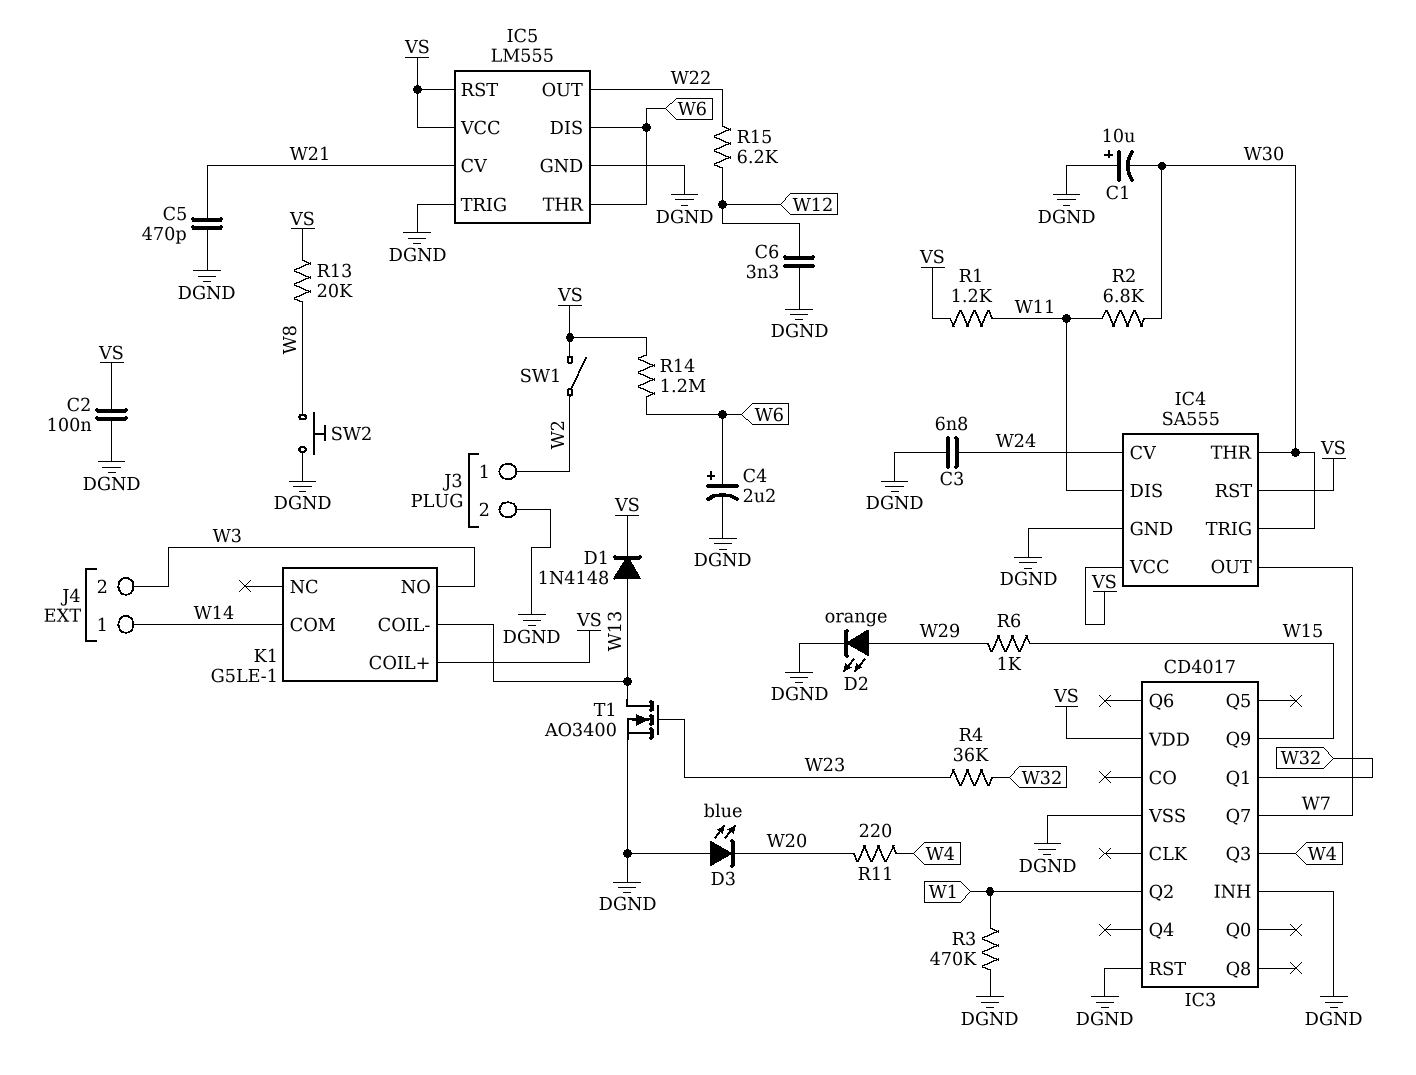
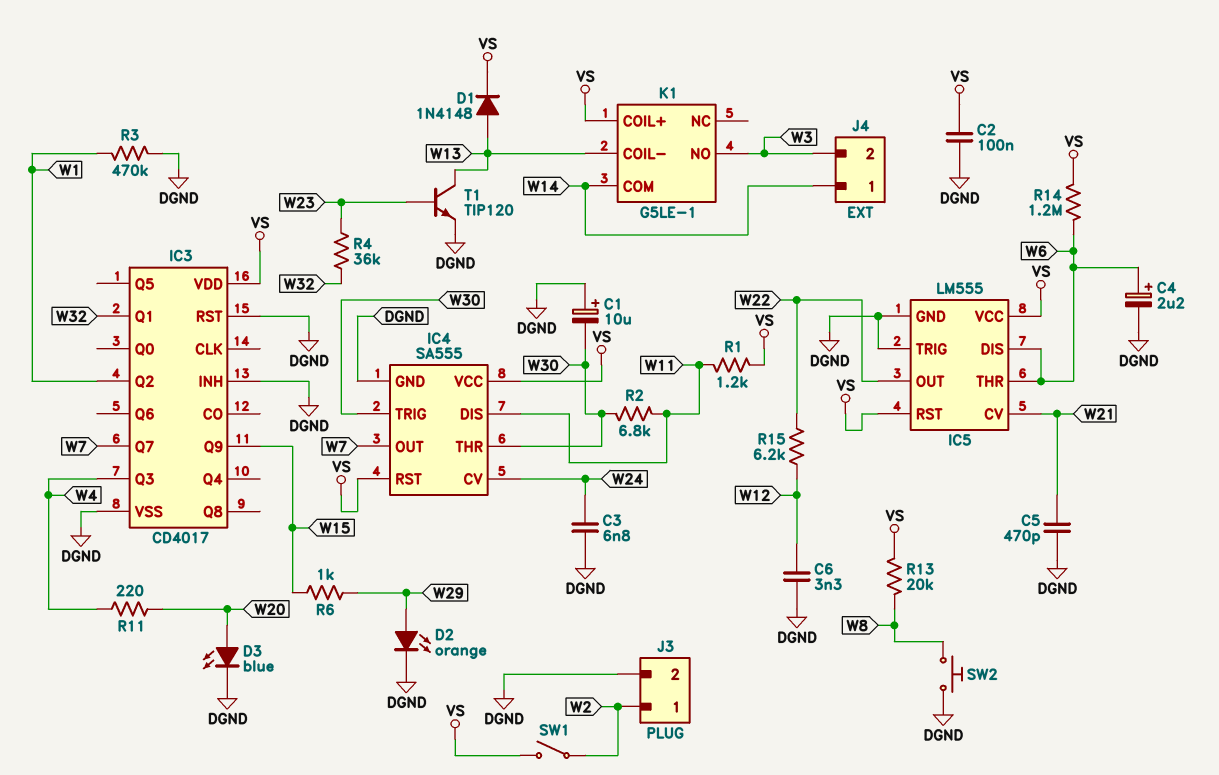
D3: LED blue (A DGND, K W20) -> LED blue (A W20, K DGND)
T1: NMOS AO3400 (G W23, D W13, S DGND) -> NPN TIP120 (B W23, C W13, E DGND)

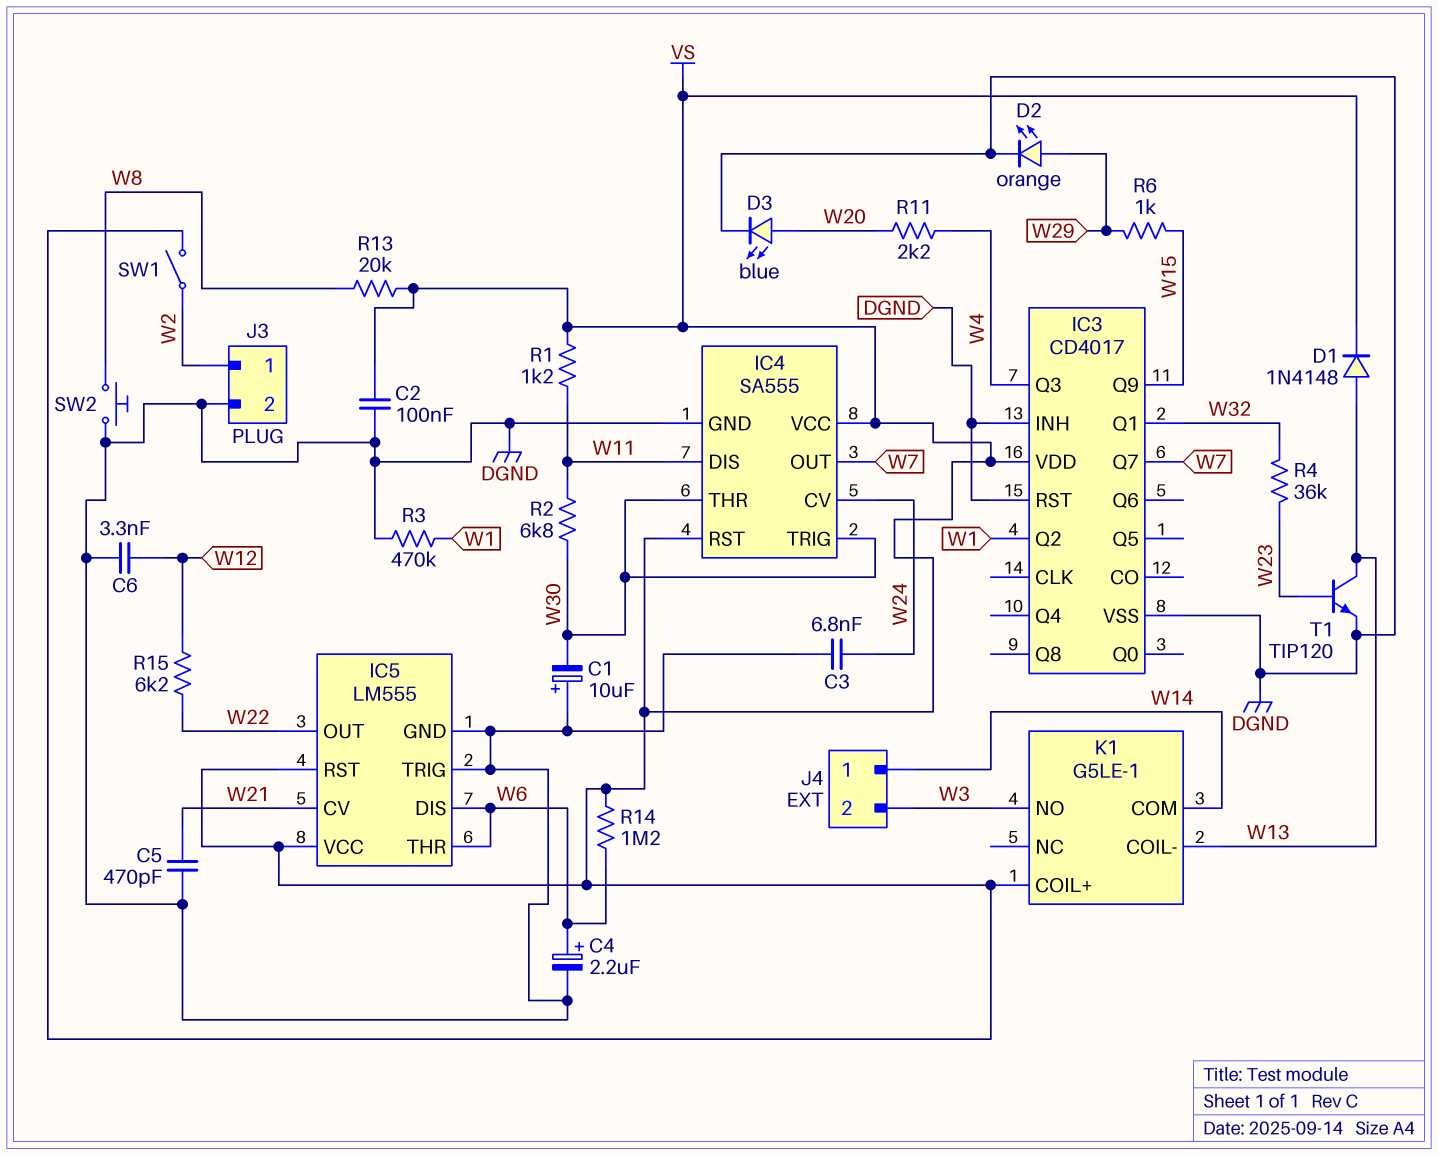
R11: 220 (W4, W20) -> 2.2k (W4, W20)

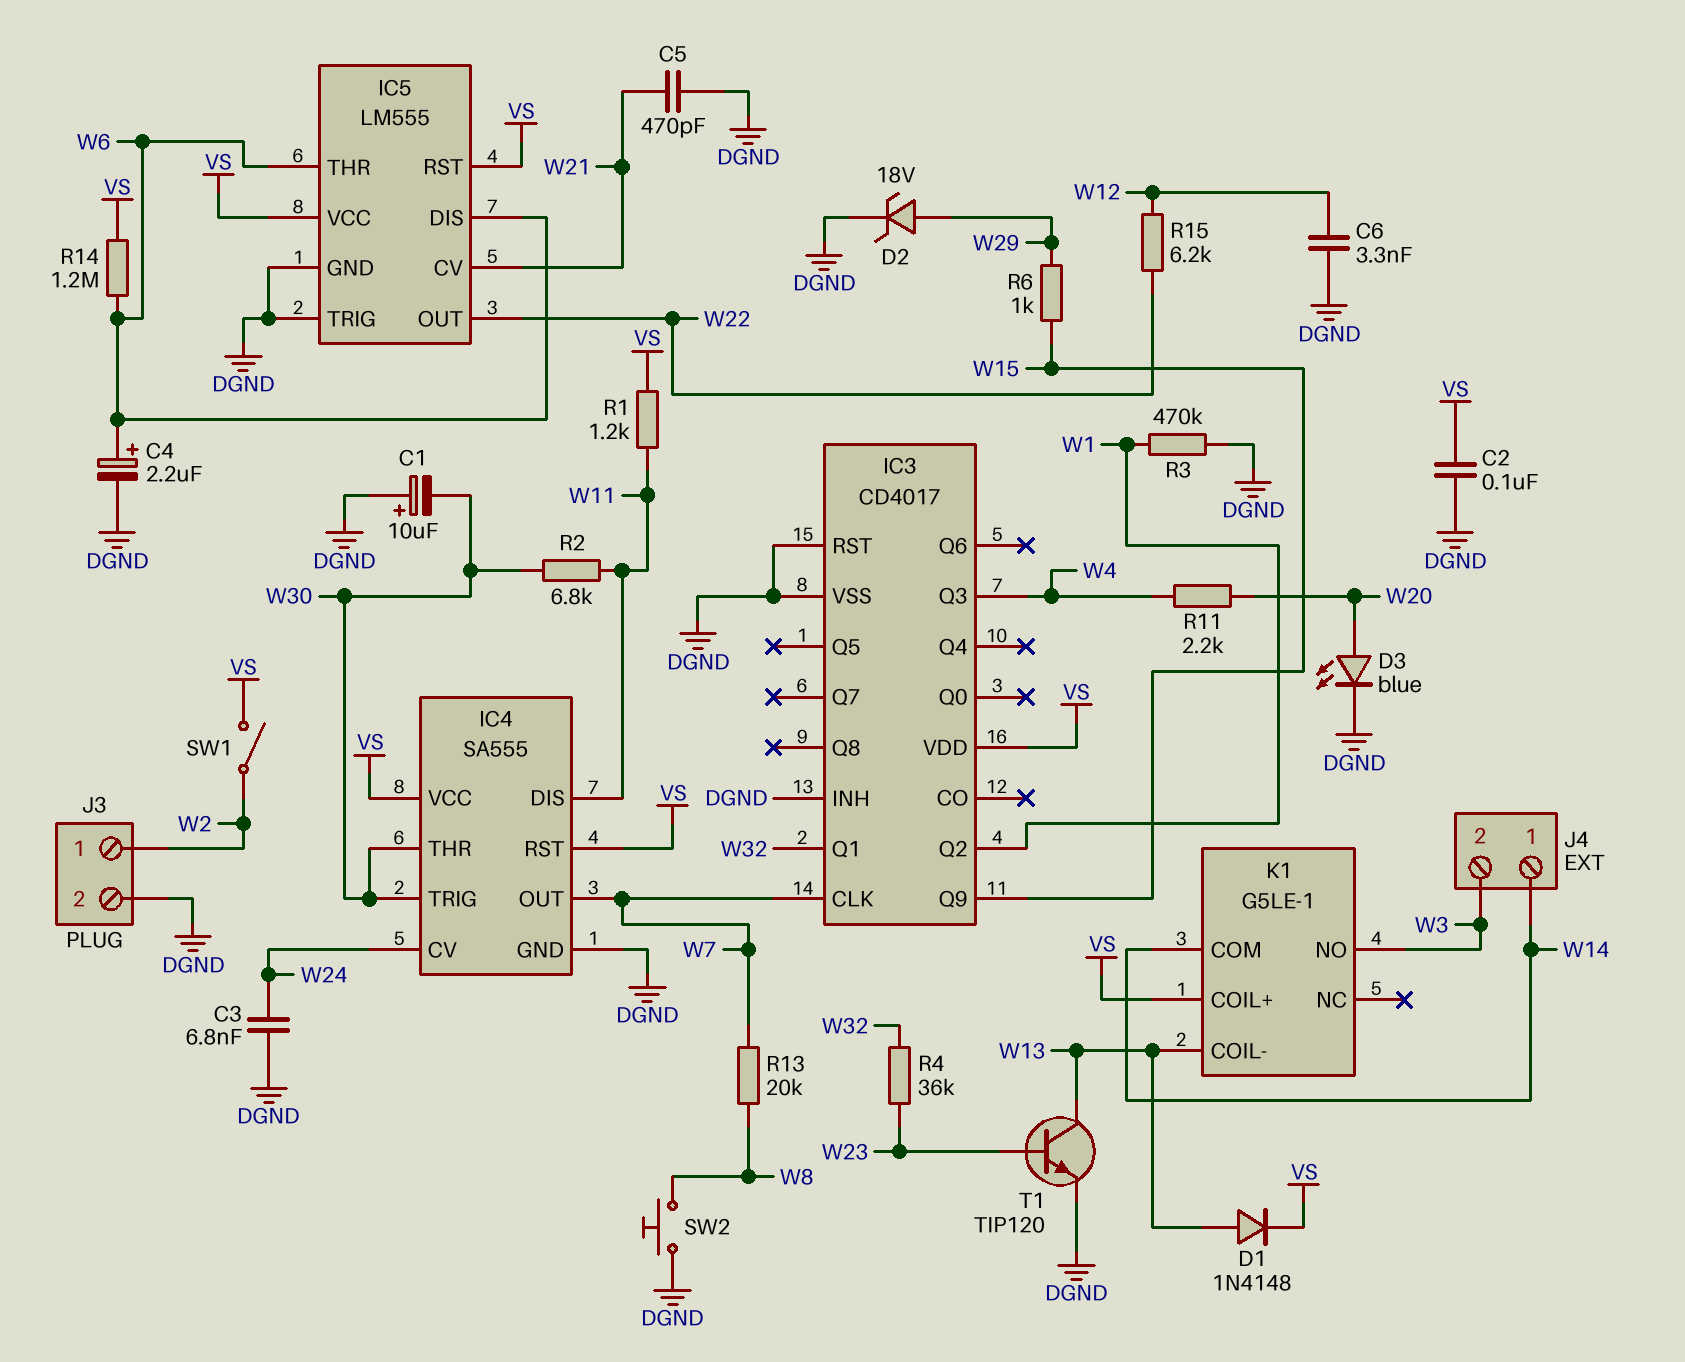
D2: LED orange (A W29, K DGND) -> zener 18V (A W29, K DGND)
IC3 pin CLK: none -> W7
IC3 pin Q7: W7 -> none
R13: 20k (VS, W8) -> 20k (W7, W8)

